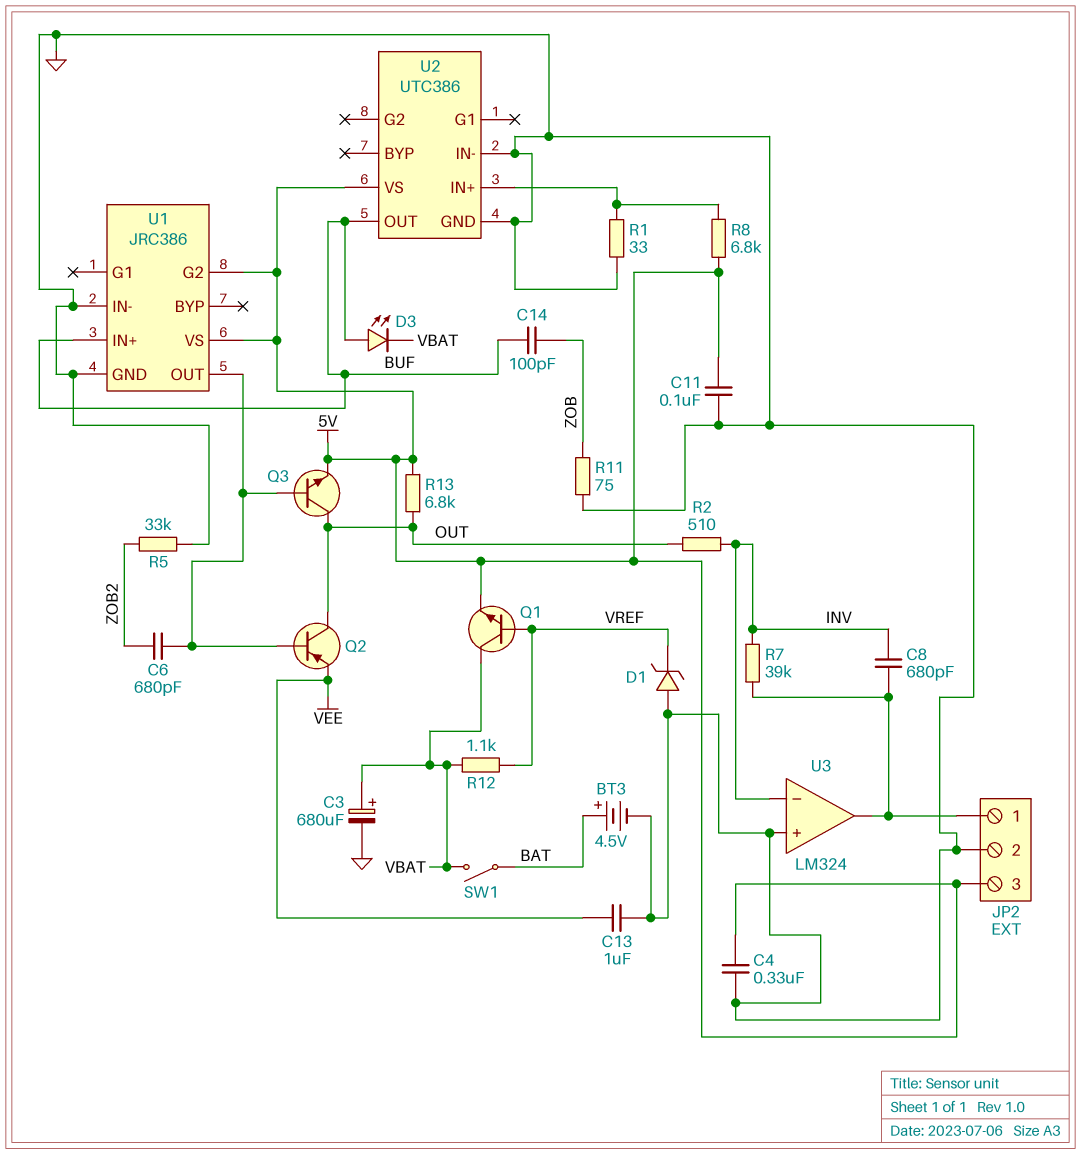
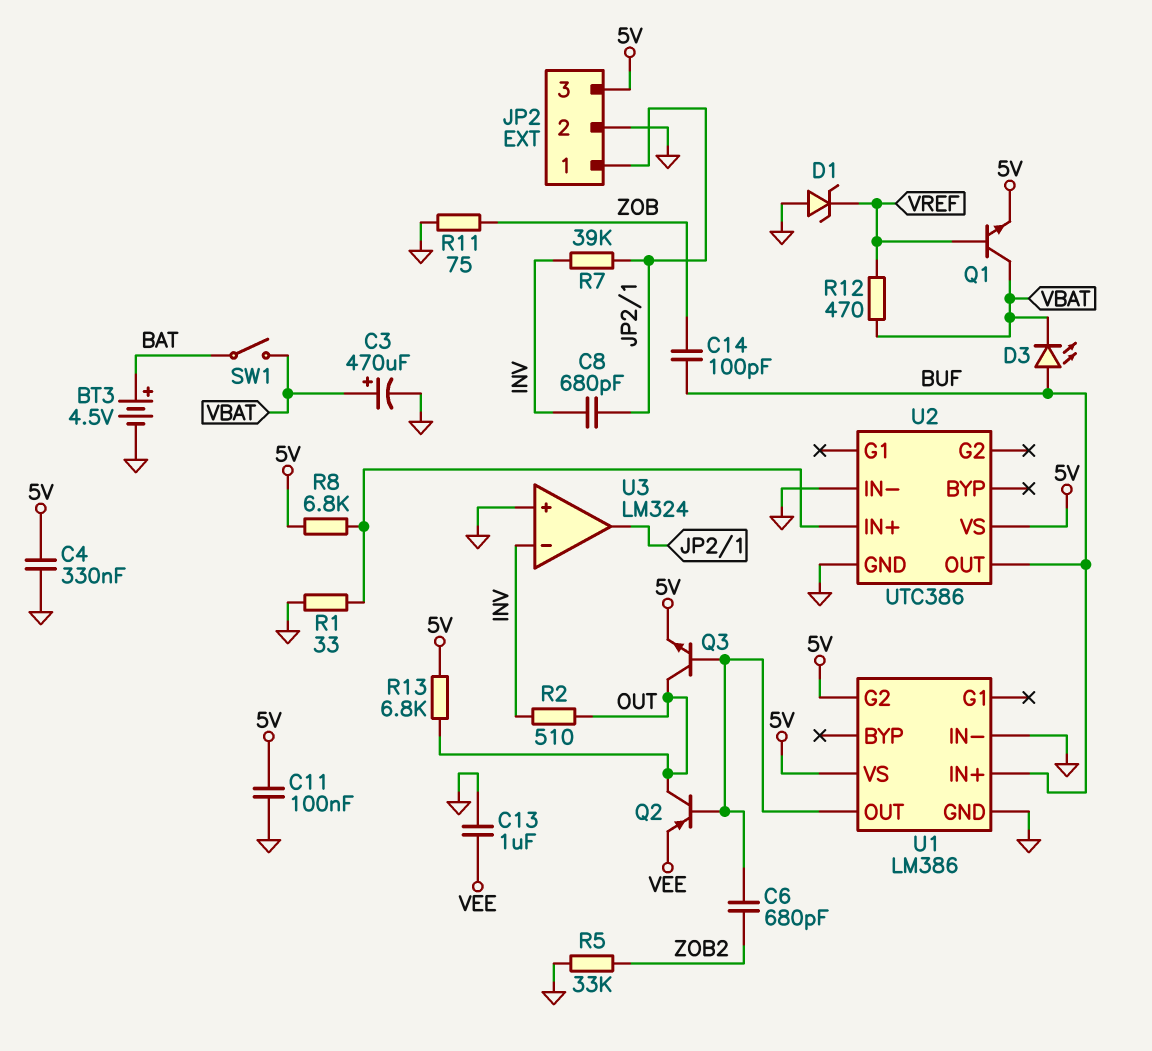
C3: 680uF (plus VBAT, minus GND) -> 470uF (plus VBAT, minus GND)
R12: 1.1k (VBAT, VREF) -> 470 (VBAT, VREF)
U1: JRC386 -> LM386

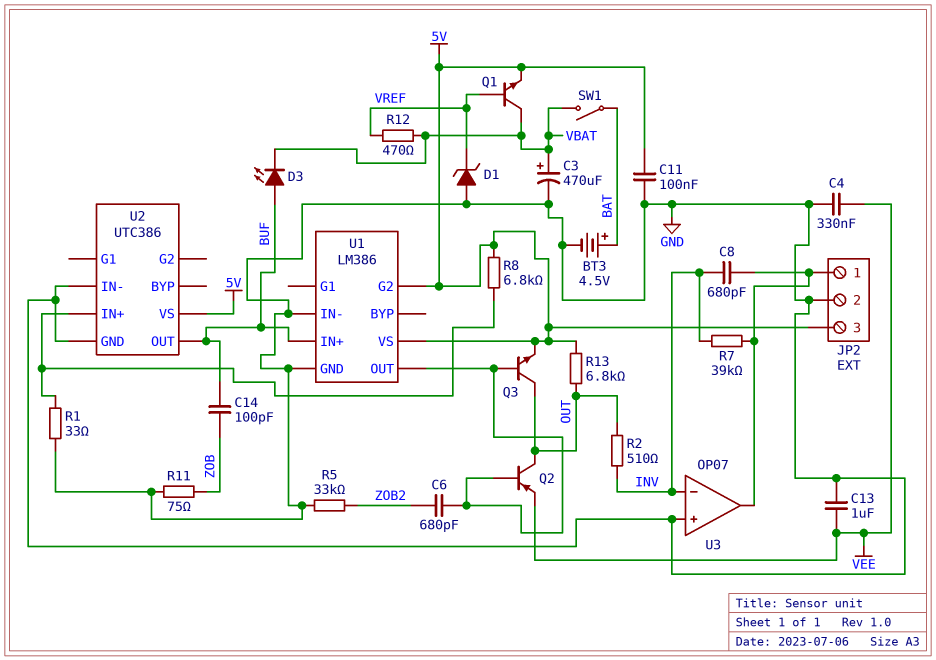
C4: 330nF (5V, GND) -> 330nF (GND, VEE)
U3: LM324 -> OP07

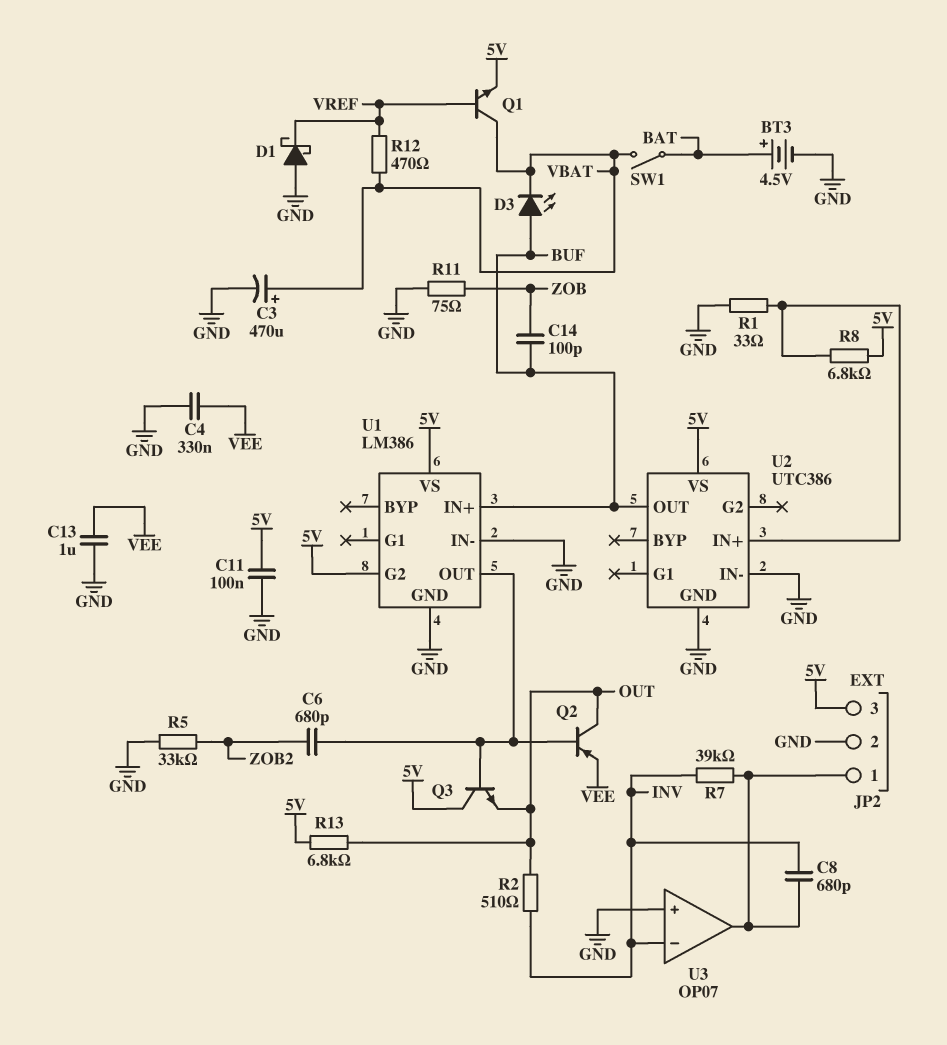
D1: zener (A GND, K VREF) -> schottky (A GND, K VREF)
Q3: NPN (B U1/OUT, C OUT, E 5V) -> NPN (B U1/OUT, C 5V, E OUT)

